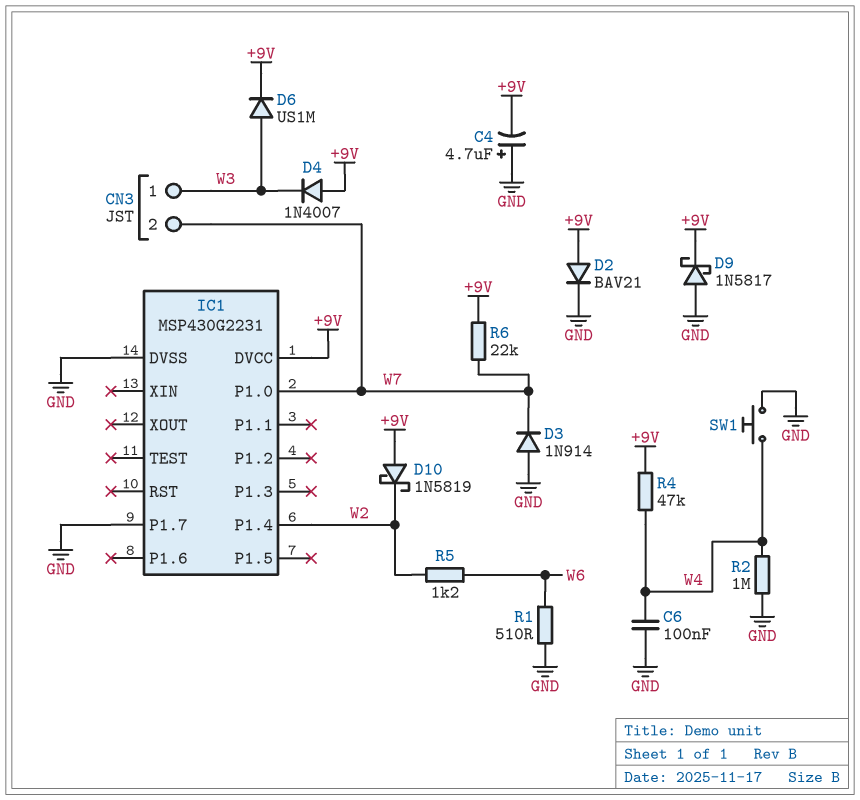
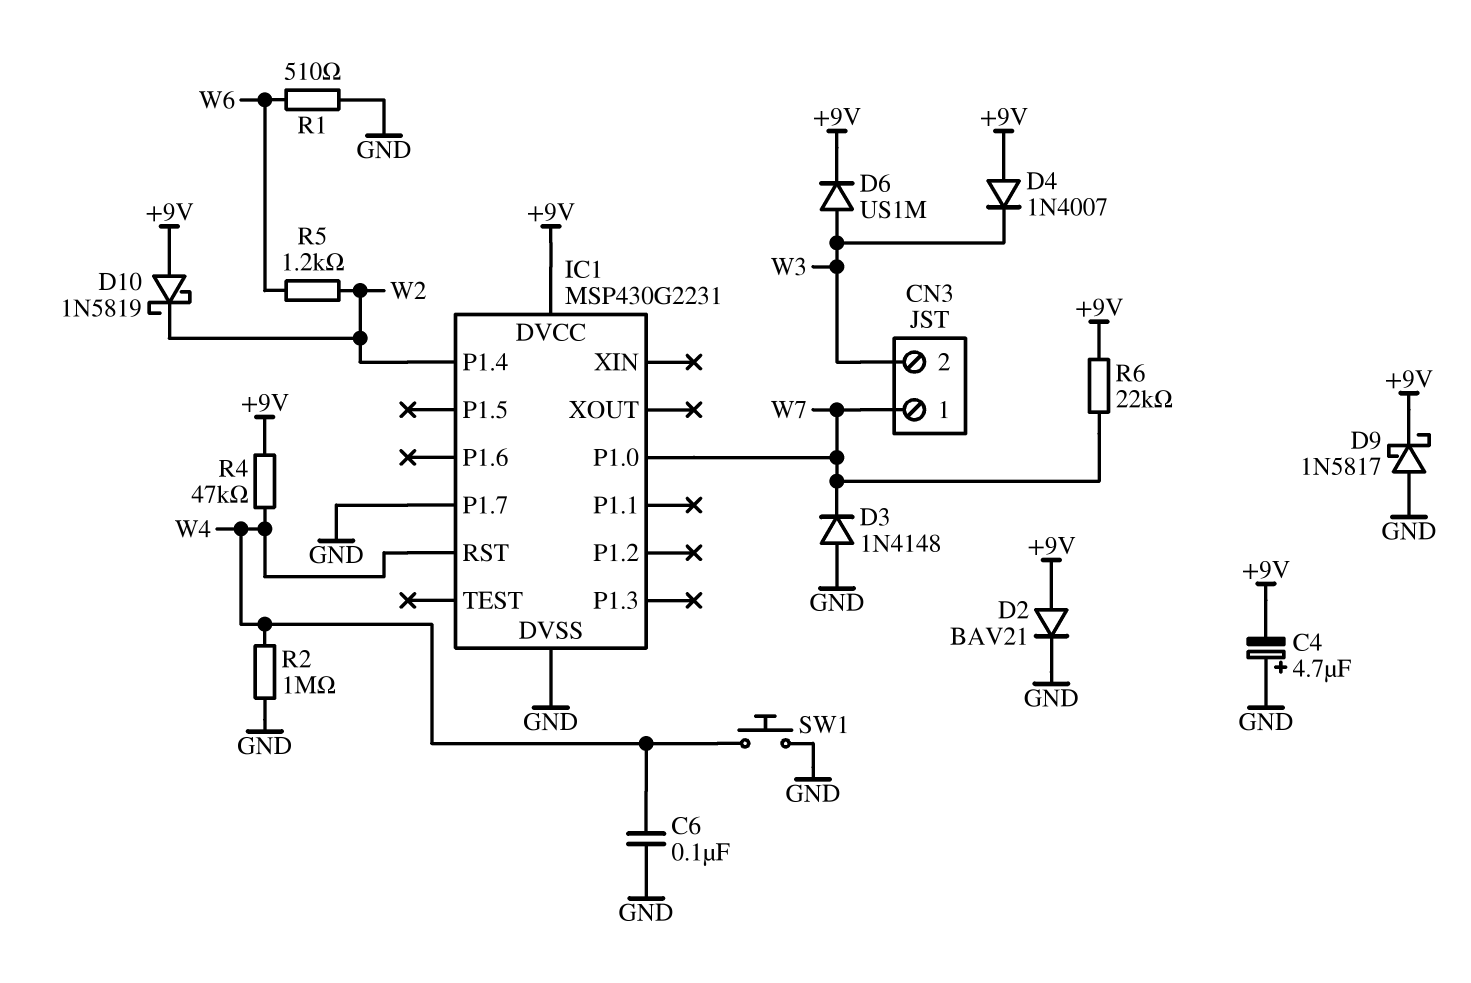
CN3 pin 1: W3 -> W7
CN3 pin 2: W7 -> W3
D3: diode 1N914 (A GND, K W7) -> diode 1N4148 (A GND, K W7)
IC1 pin RST: none -> W4

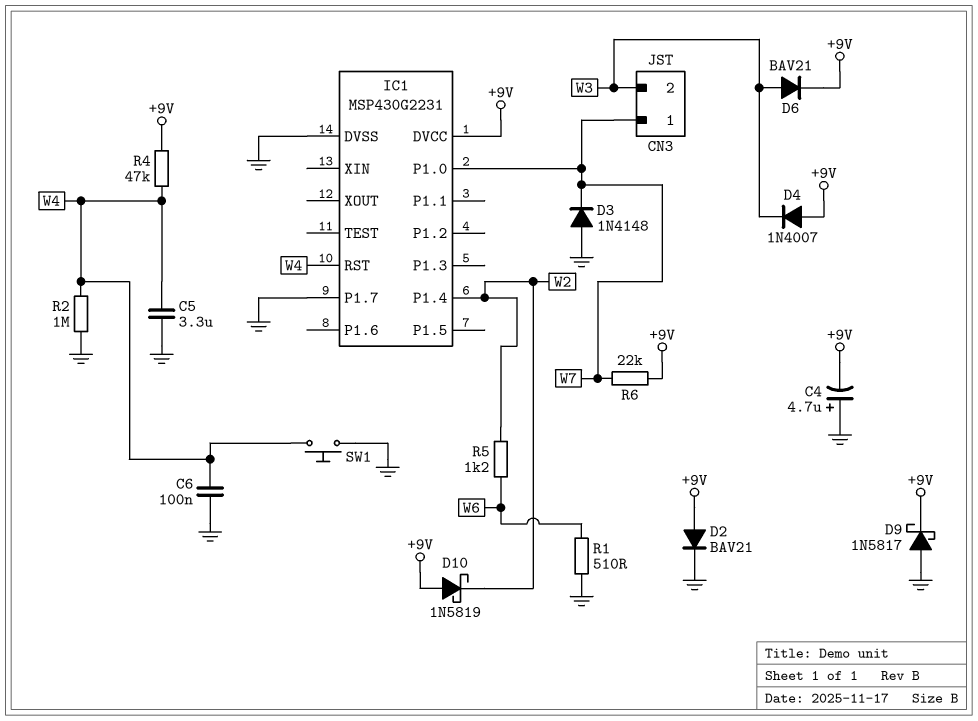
C5: none -> 3.3uF (GND, W4)
D6: diode US1M (A W3, K +9V) -> diode BAV21 (A W3, K +9V)

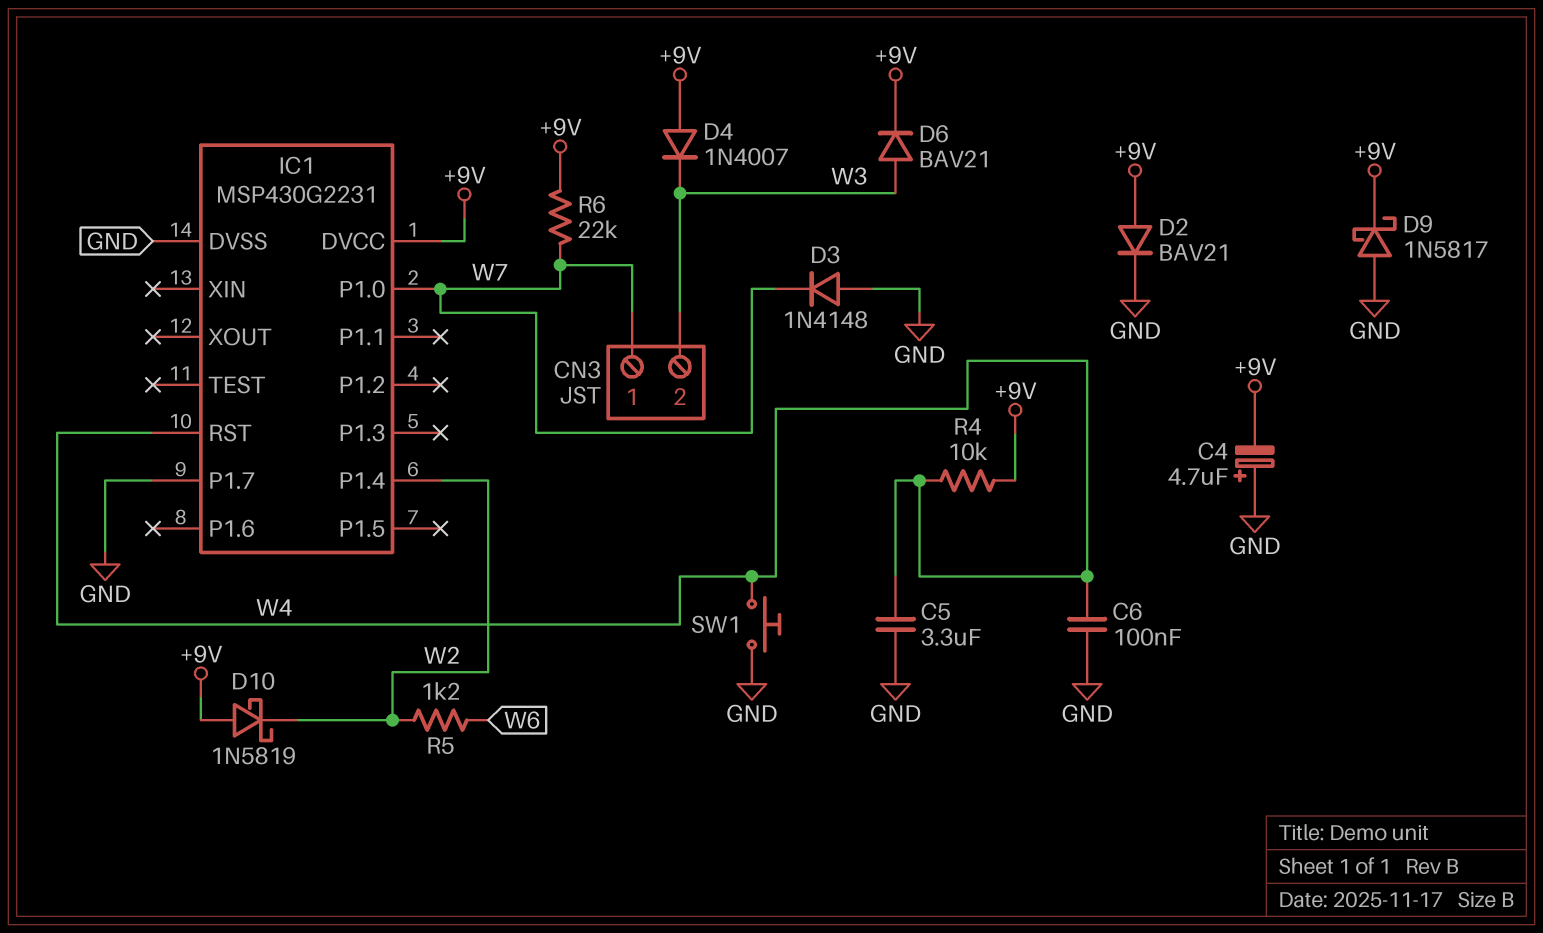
R1: 510 (GND, W6) -> none
R2: 1M (GND, W4) -> none
R4: 47k (+9V, W4) -> 10k (+9V, W4)

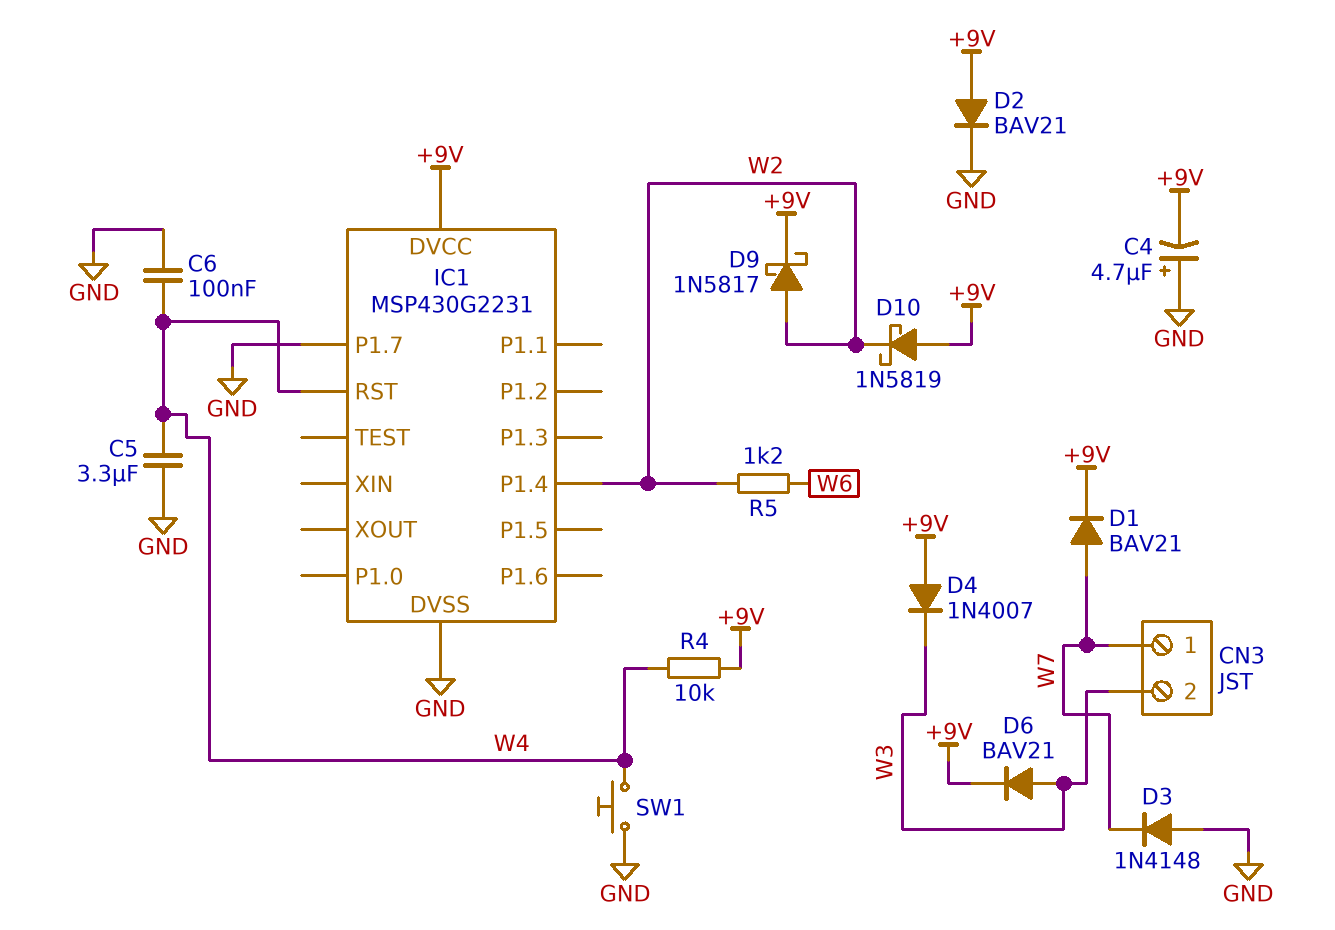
D1: none -> diode BAV21 (A W7, K +9V)
D9: schottky 1N5817 (A GND, K +9V) -> schottky 1N5817 (A W2, K +9V)
IC1 pin P1.0: W7 -> none
R6: 22k (+9V, W7) -> none

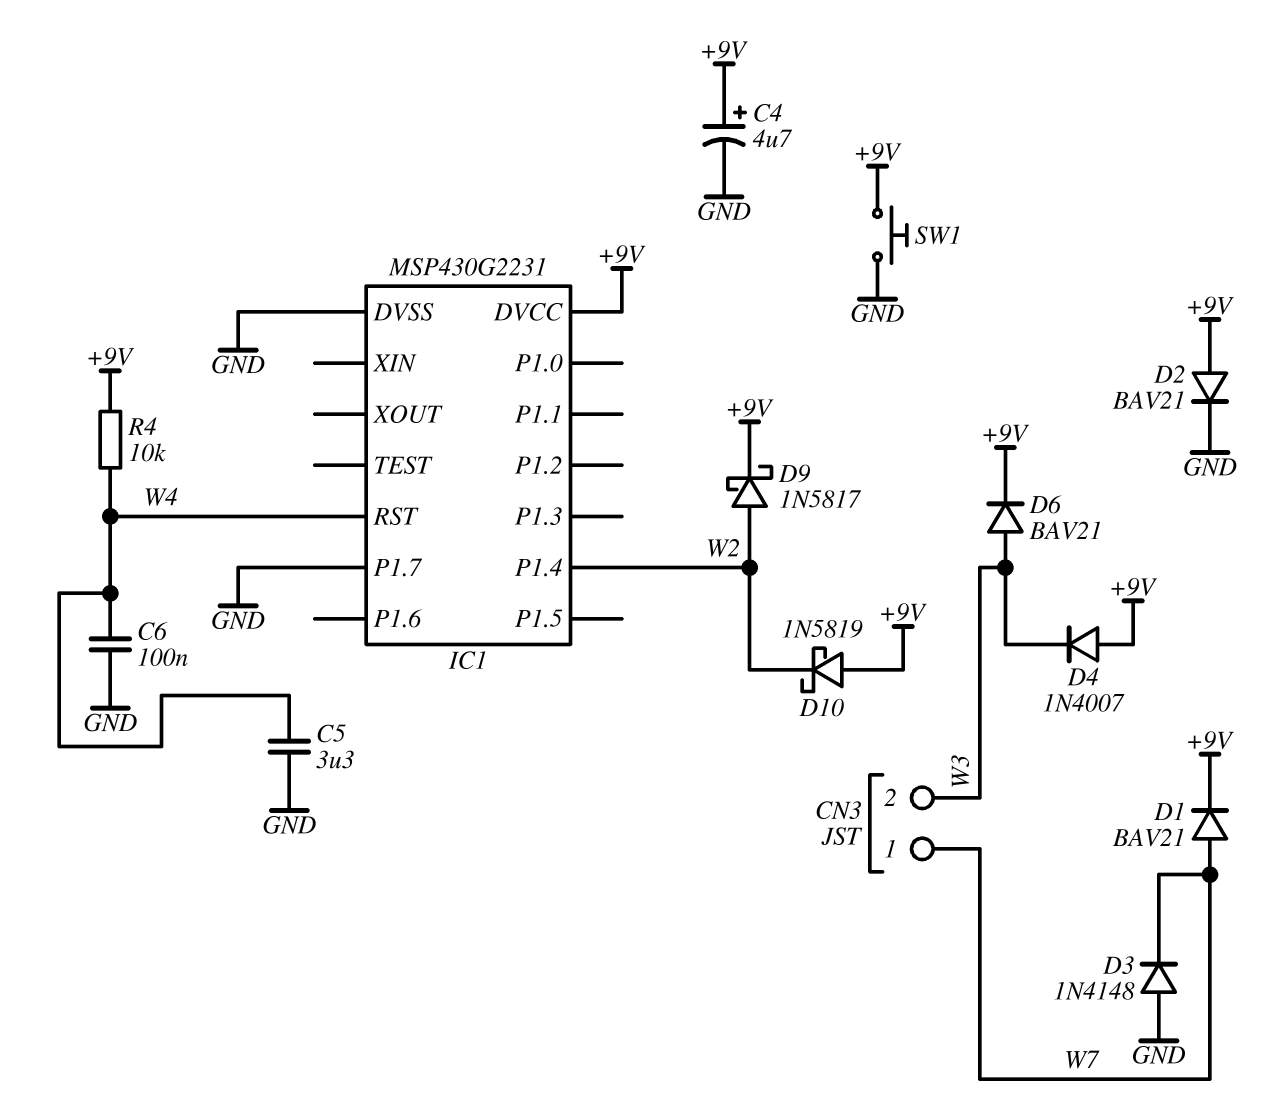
C4: 4.7uF (plus GND, minus +9V) -> 4.7uF (plus +9V, minus GND)
R5: 1.2k (W2, W6) -> none
SW1: button (GND, W4) -> button (+9V, GND)

